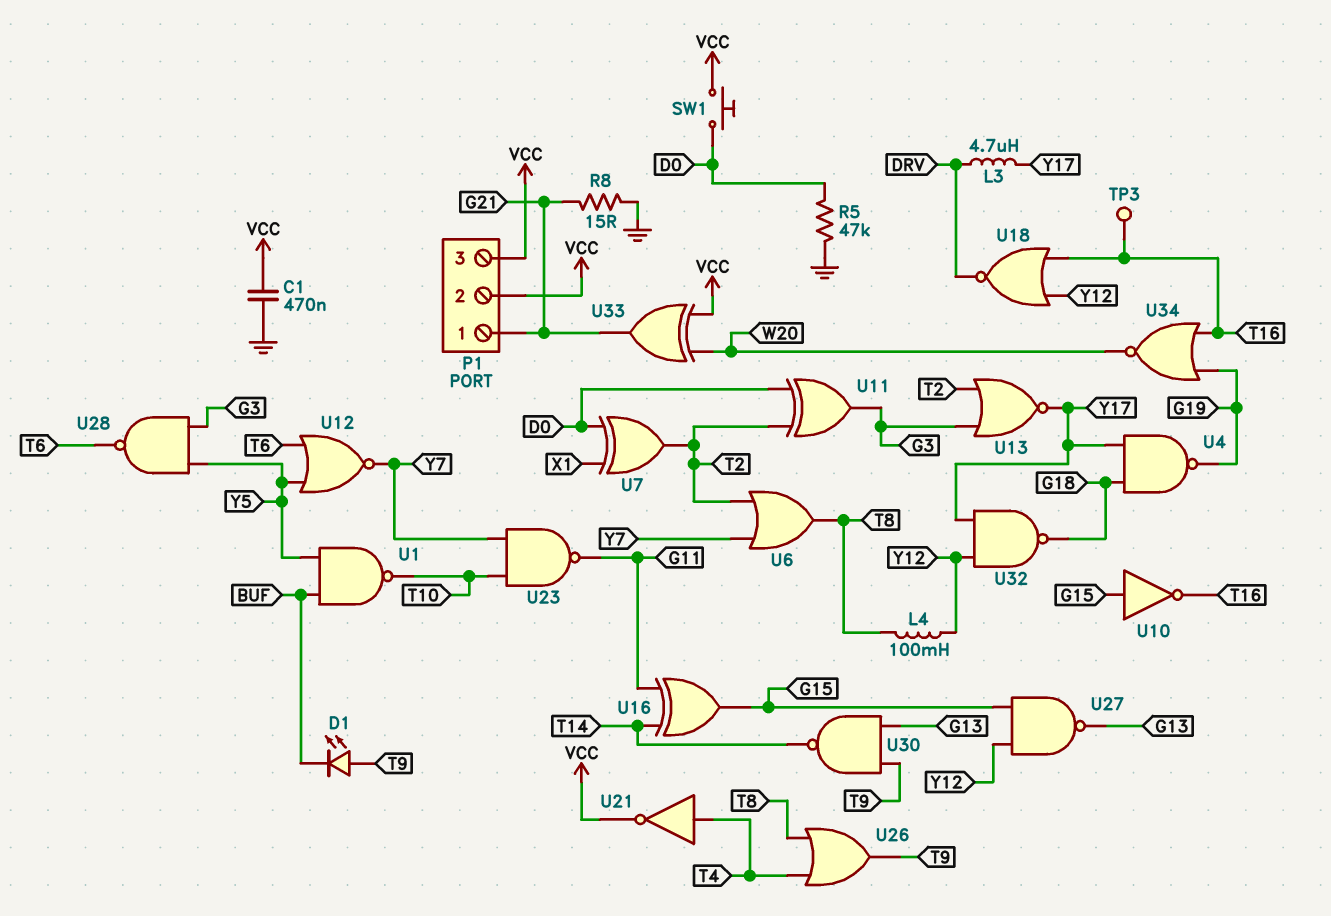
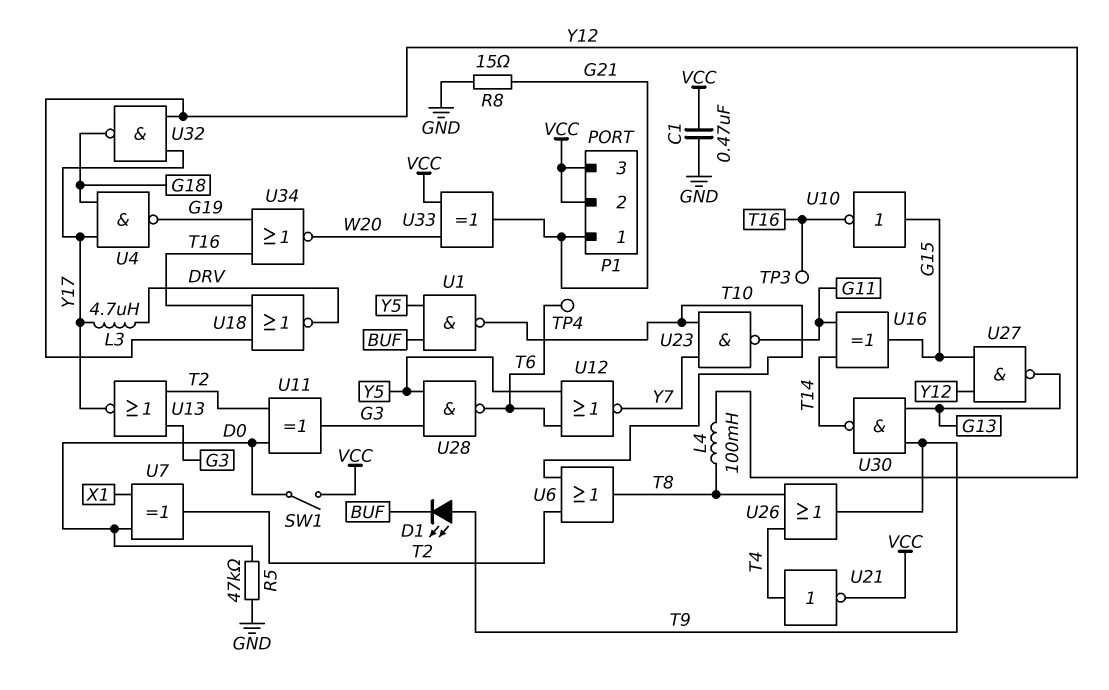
SW1: button (D0, VCC) -> switch (D0, VCC)
TP4: none -> test point (T6)
U6: OR (in T2, in Y7, out T8) -> OR (in T2, in T10, out T8)

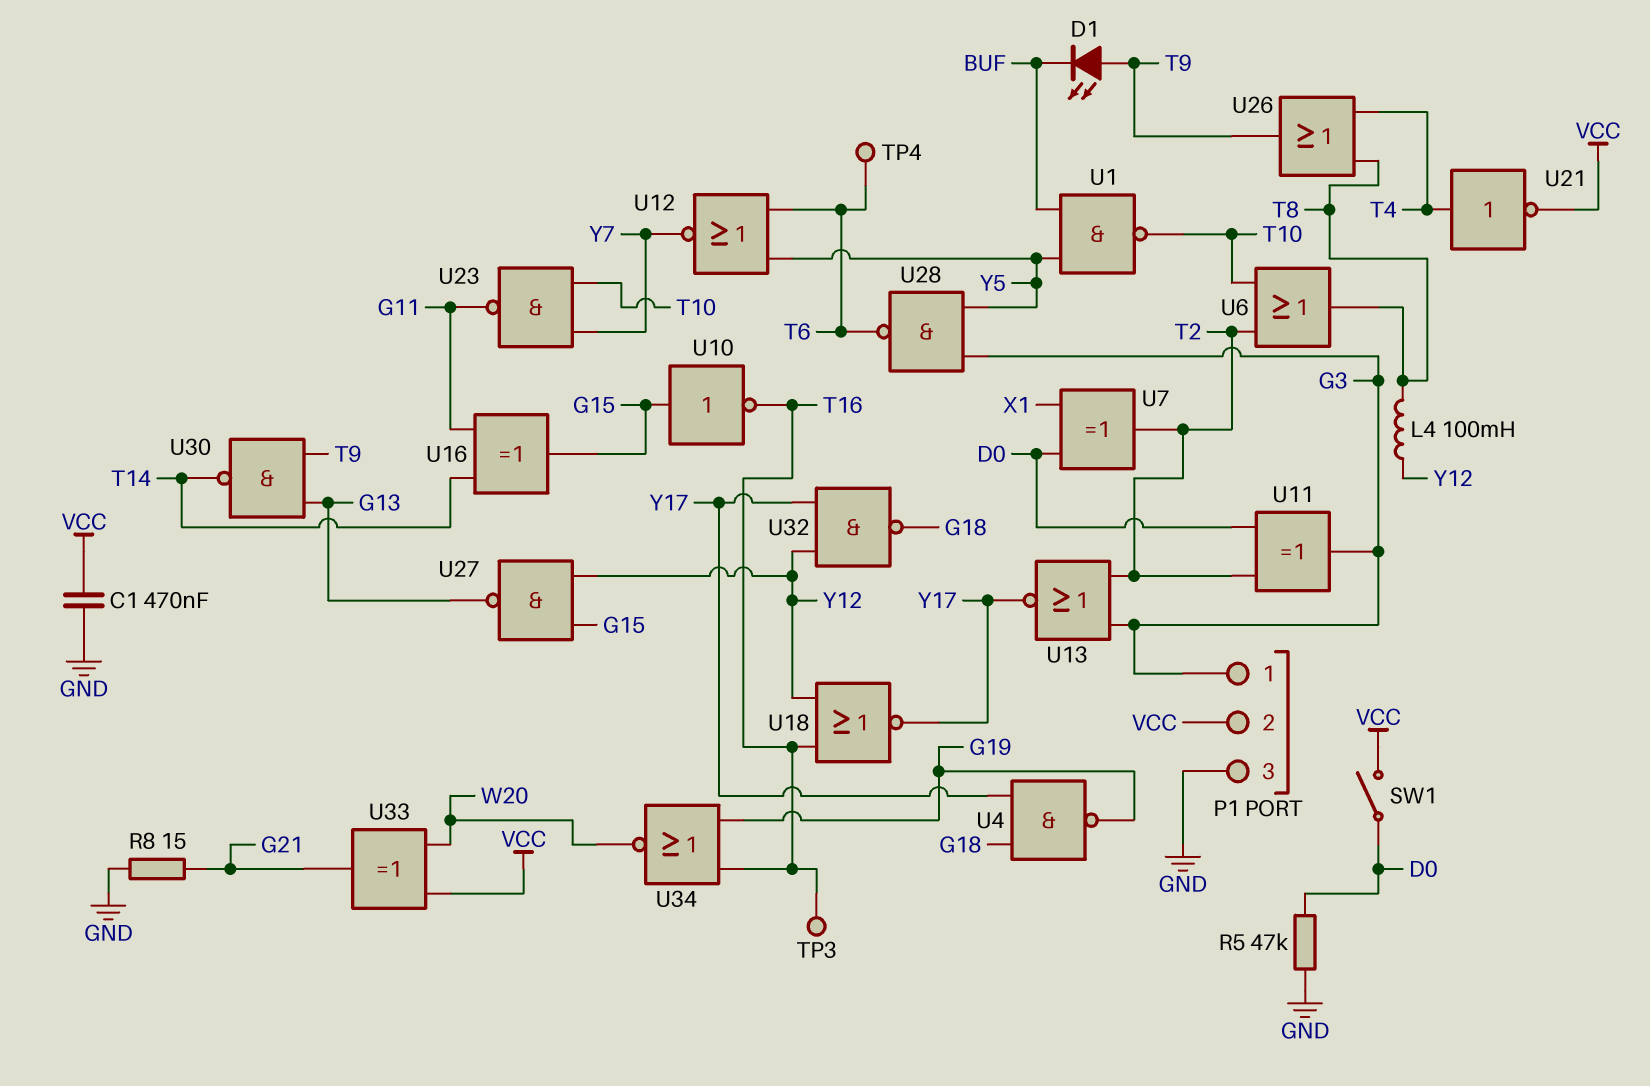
L3: 4.7uH (DRV, Y17) -> none
P1 pin 1: G21 -> G3
P1 pin 3: VCC -> GND
U18: NOR (in T16, in Y12, out DRV) -> NOR (in T16, in Y12, out Y17)

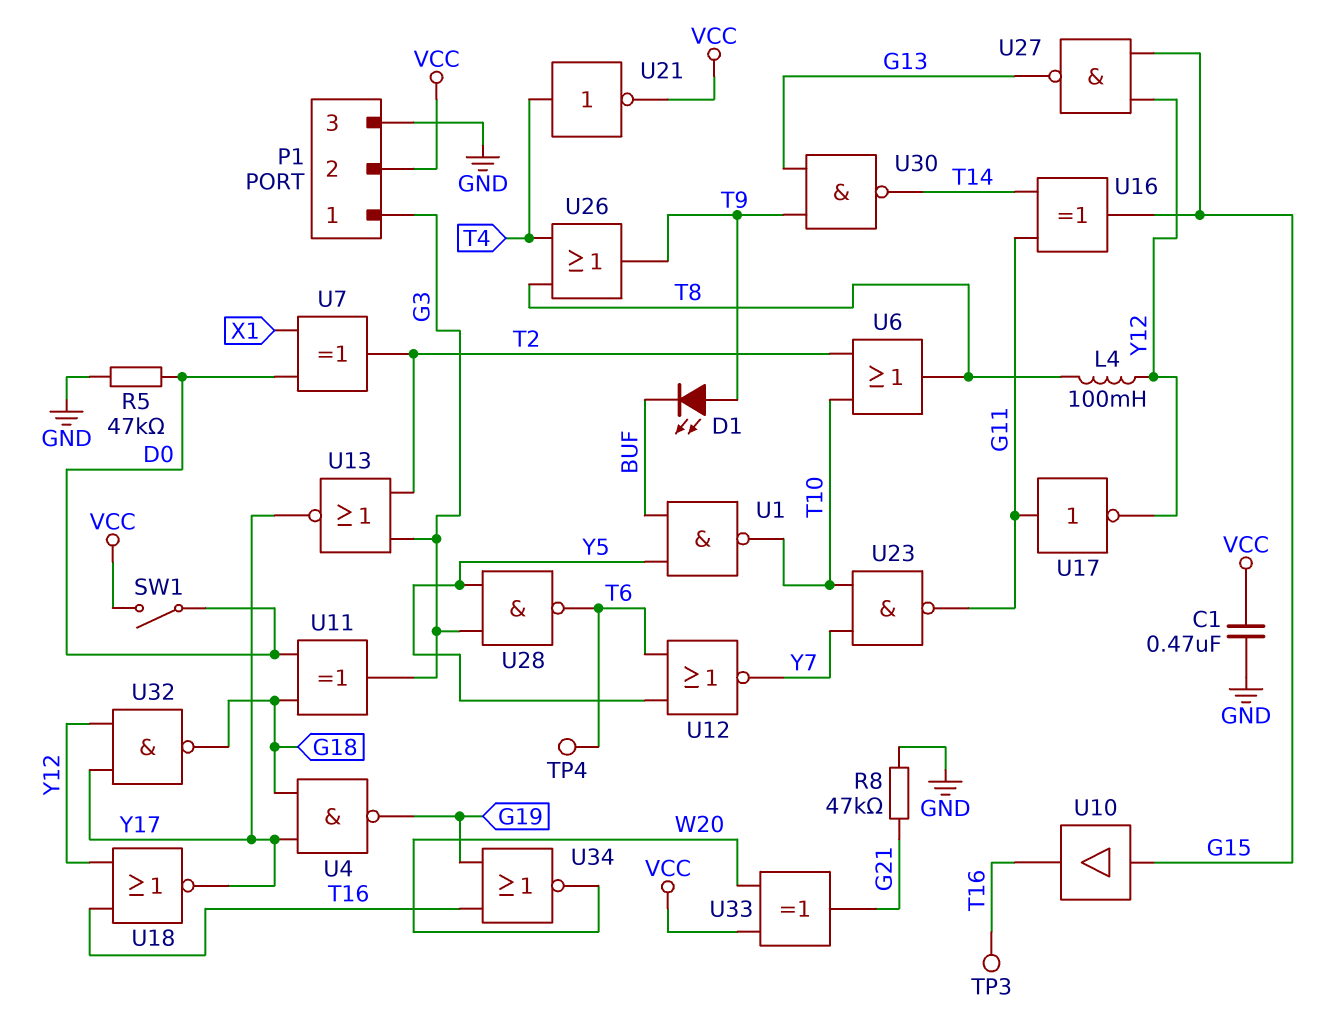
R8: 15 (G21, GND) -> 47k (G21, GND)
U10: NOT (in G15, out T16) -> buffer (in G15, out T16)
U11: XOR (in D0, in T2, out G3) -> XOR (in D0, in G18, out G3)
U17: none -> NOT (in G11, out Y12)

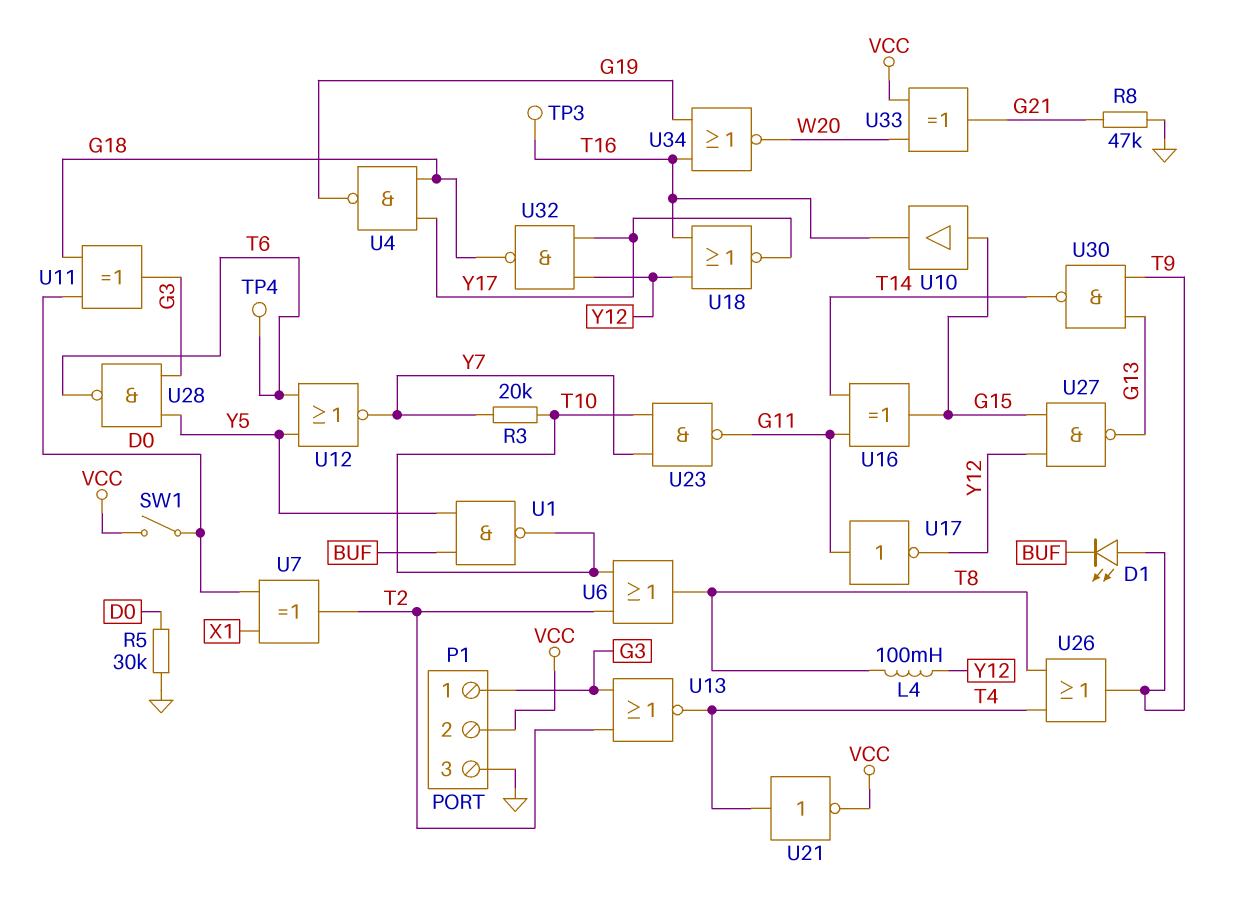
C1: 470nF (GND, VCC) -> none
R3: none -> 20k (T10, Y7)
R5: 47k (D0, GND) -> 30k (D0, GND)
U13: NOR (in G3, in T2, out Y17) -> NOR (in G3, in T2, out T4)

